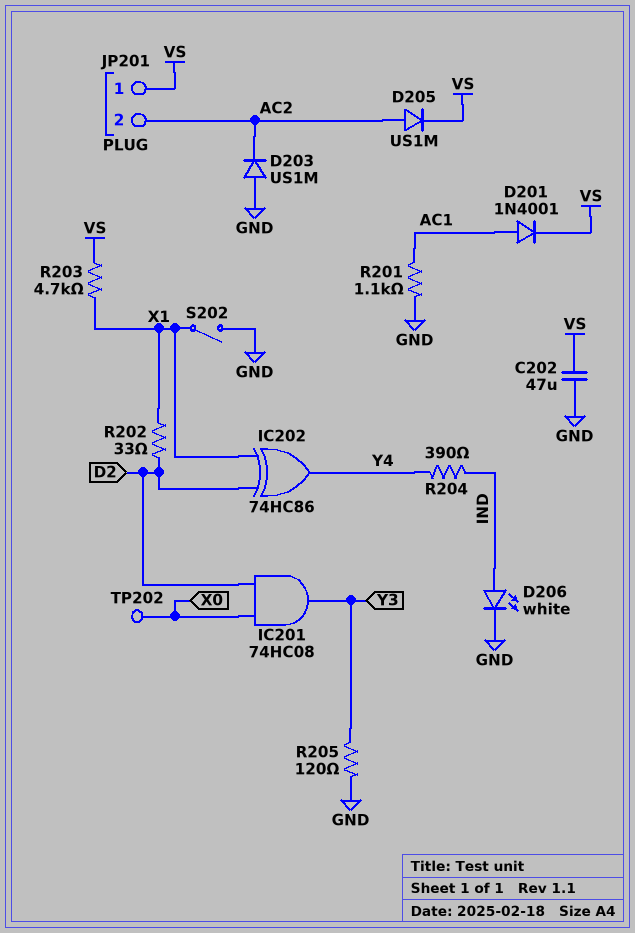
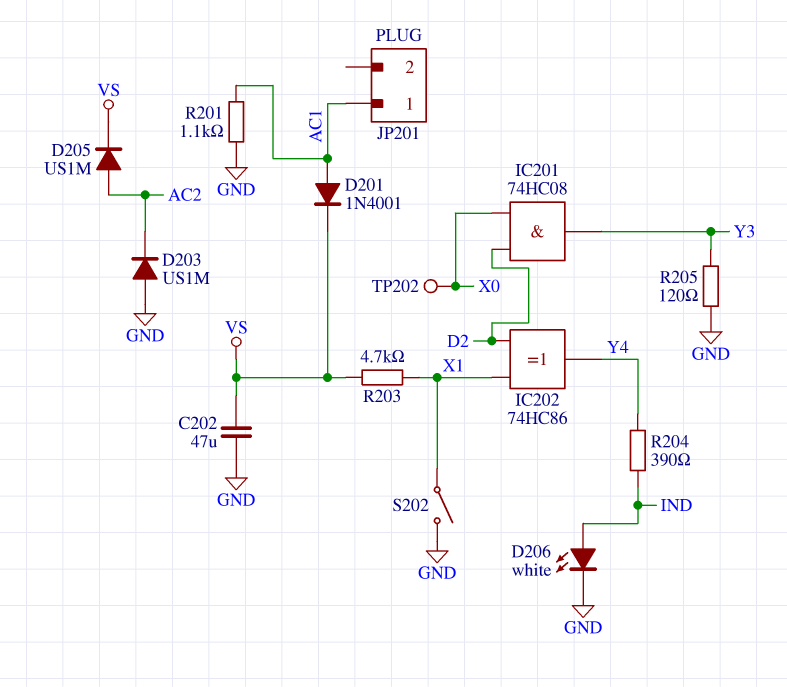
JP201 pin 1: VS -> AC1
JP201 pin 2: AC2 -> none
R202: 33 (D2, X1) -> none

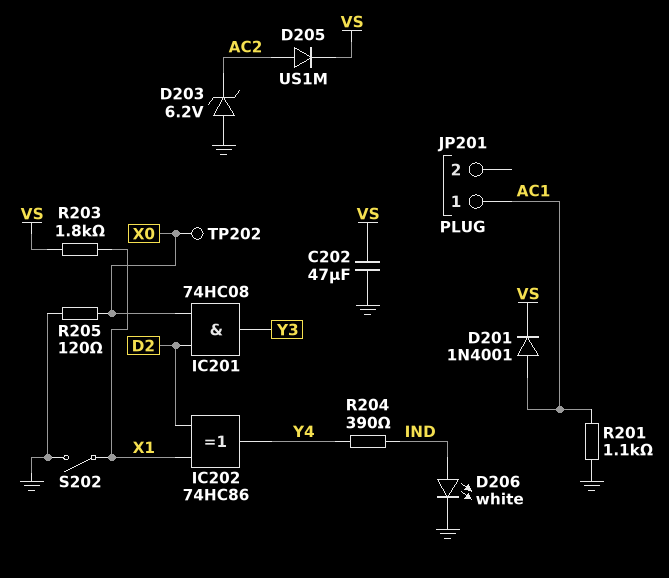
D203: diode US1M (A GND, K AC2) -> zener 6.2V (A GND, K AC2)
R203: 4.7k (VS, X1) -> 1.8k (VS, X1)
R205: 120 (GND, Y3) -> 120 (GND, X0)

